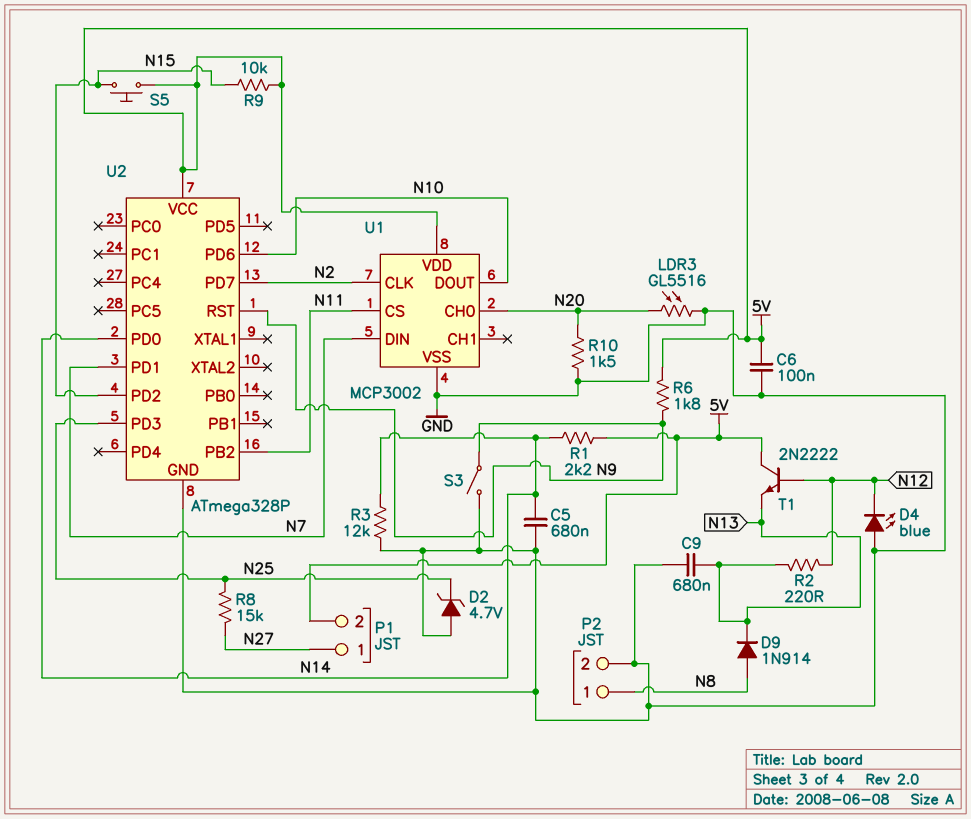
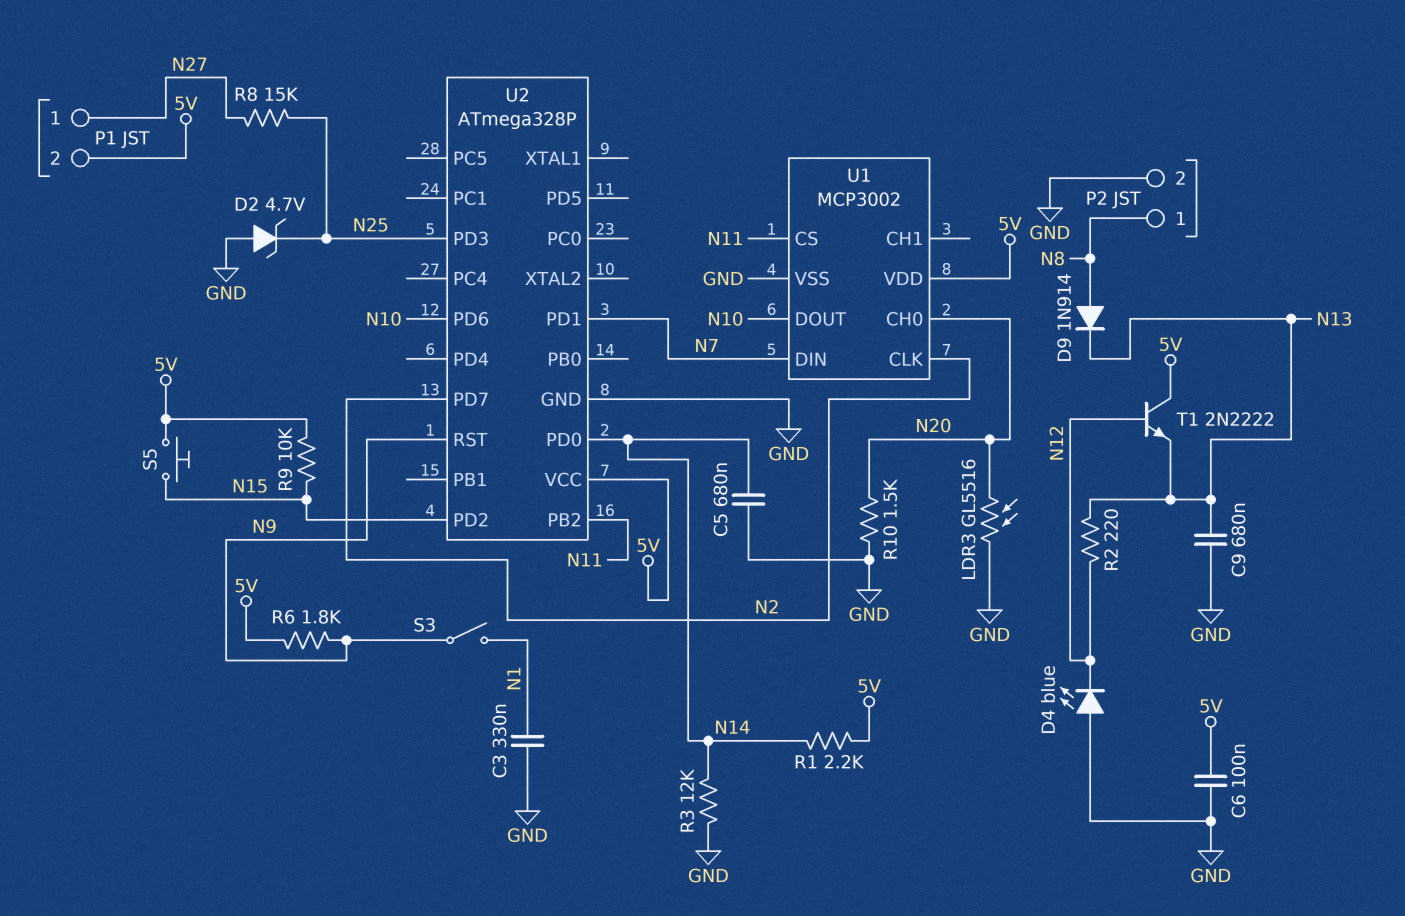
C3: none -> 330nF (GND, N1)
S3: switch (GND, N9) -> switch (N1, N9)

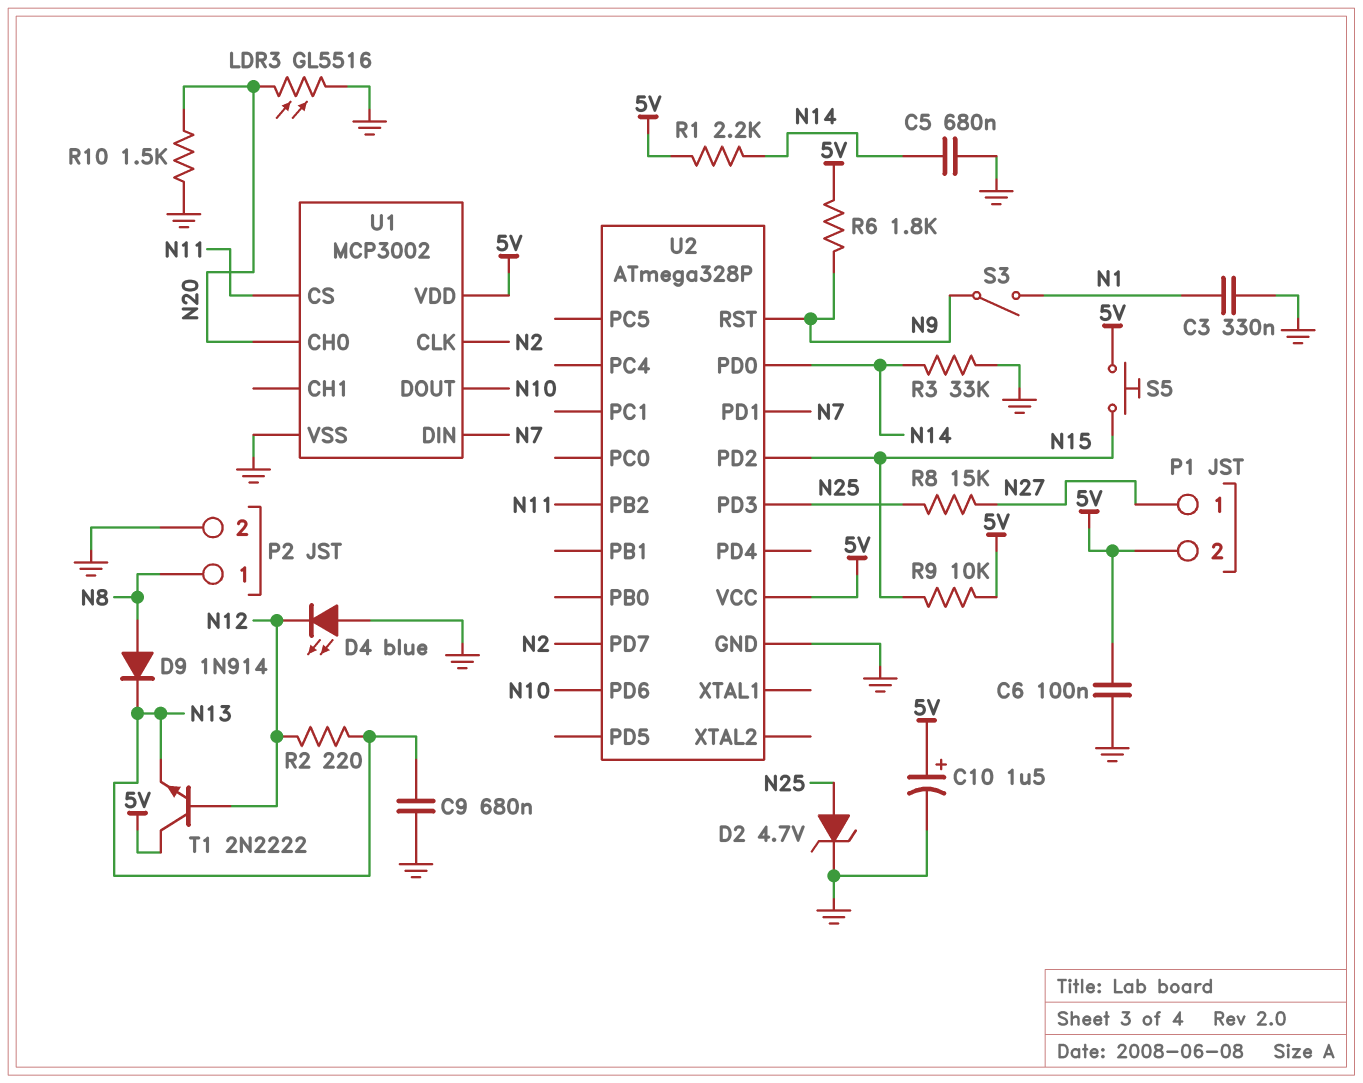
C10: none -> 1.5uF (plus 5V, minus GND)
D2: zener 4.7V (A GND, K N25) -> zener 4.7V (A N25, K GND)
R3: 12k (GND, N14) -> 33k (GND, N14)

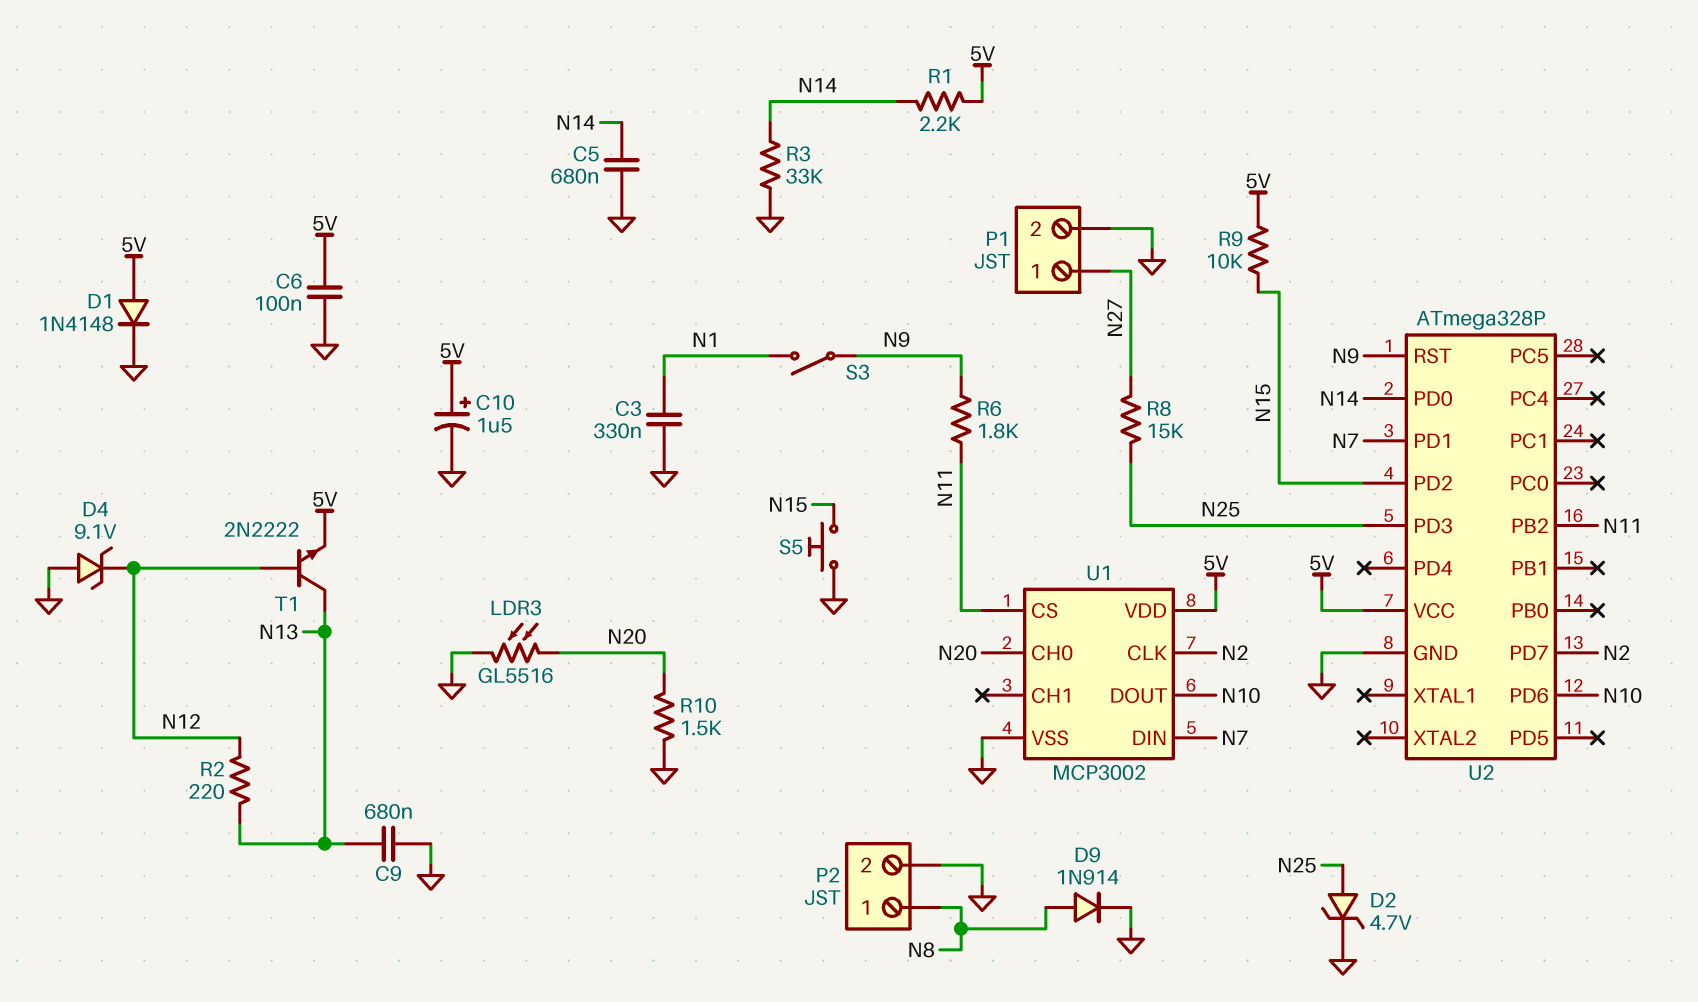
D1: none -> diode 1N4148 (A 5V, K GND)
D4: LED blue (A GND, K N12) -> zener 9.1V (A GND, K N12)
D9: diode 1N914 (A N8, K N13) -> diode 1N914 (A N8, K GND)
P1 pin 2: 5V -> GND
R6: 1.8k (5V, N9) -> 1.8k (N9, N11)
S5: button (5V, N15) -> button (GND, N15)
T1: NPN 2N2222 (B N12, C 5V, E N13) -> NPN 2N2222 (B N12, C N13, E 5V)

